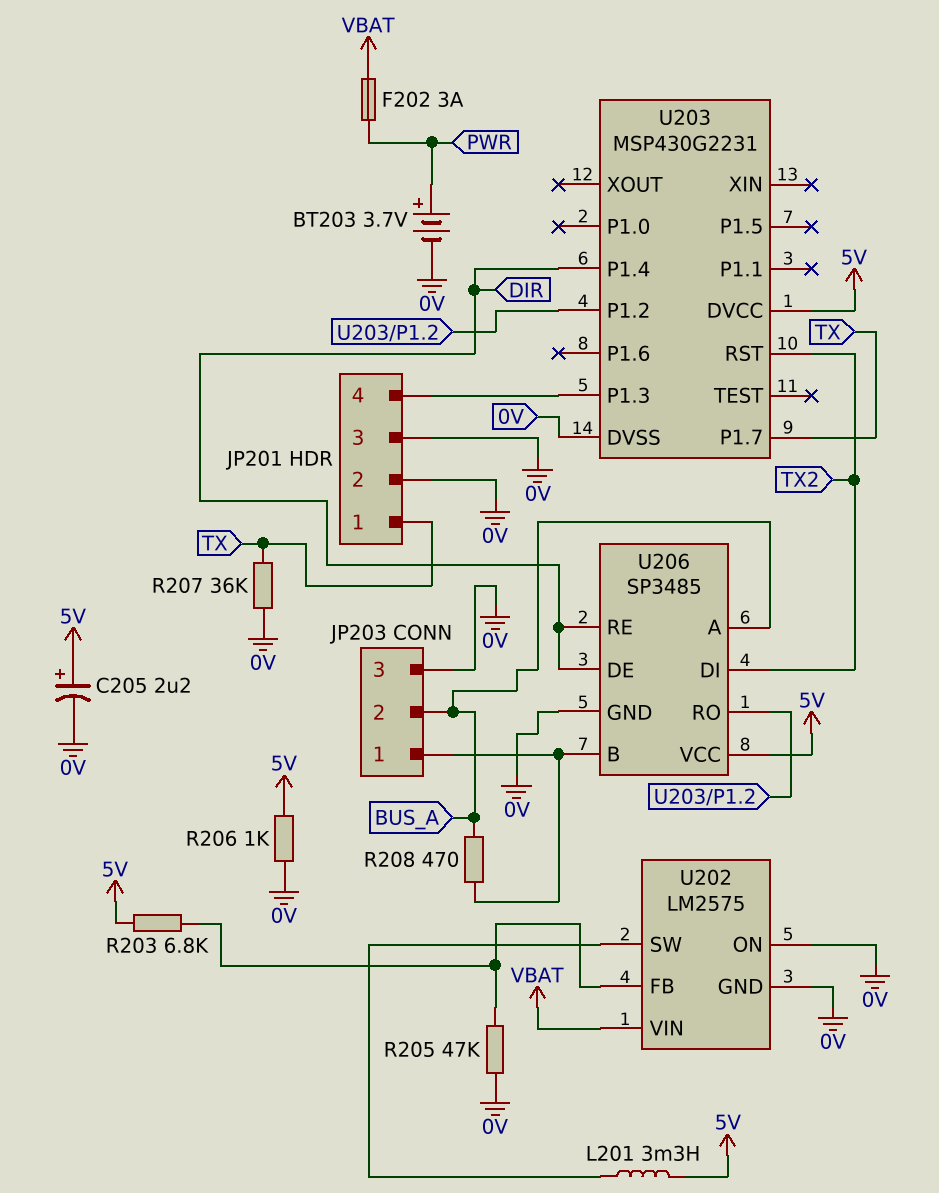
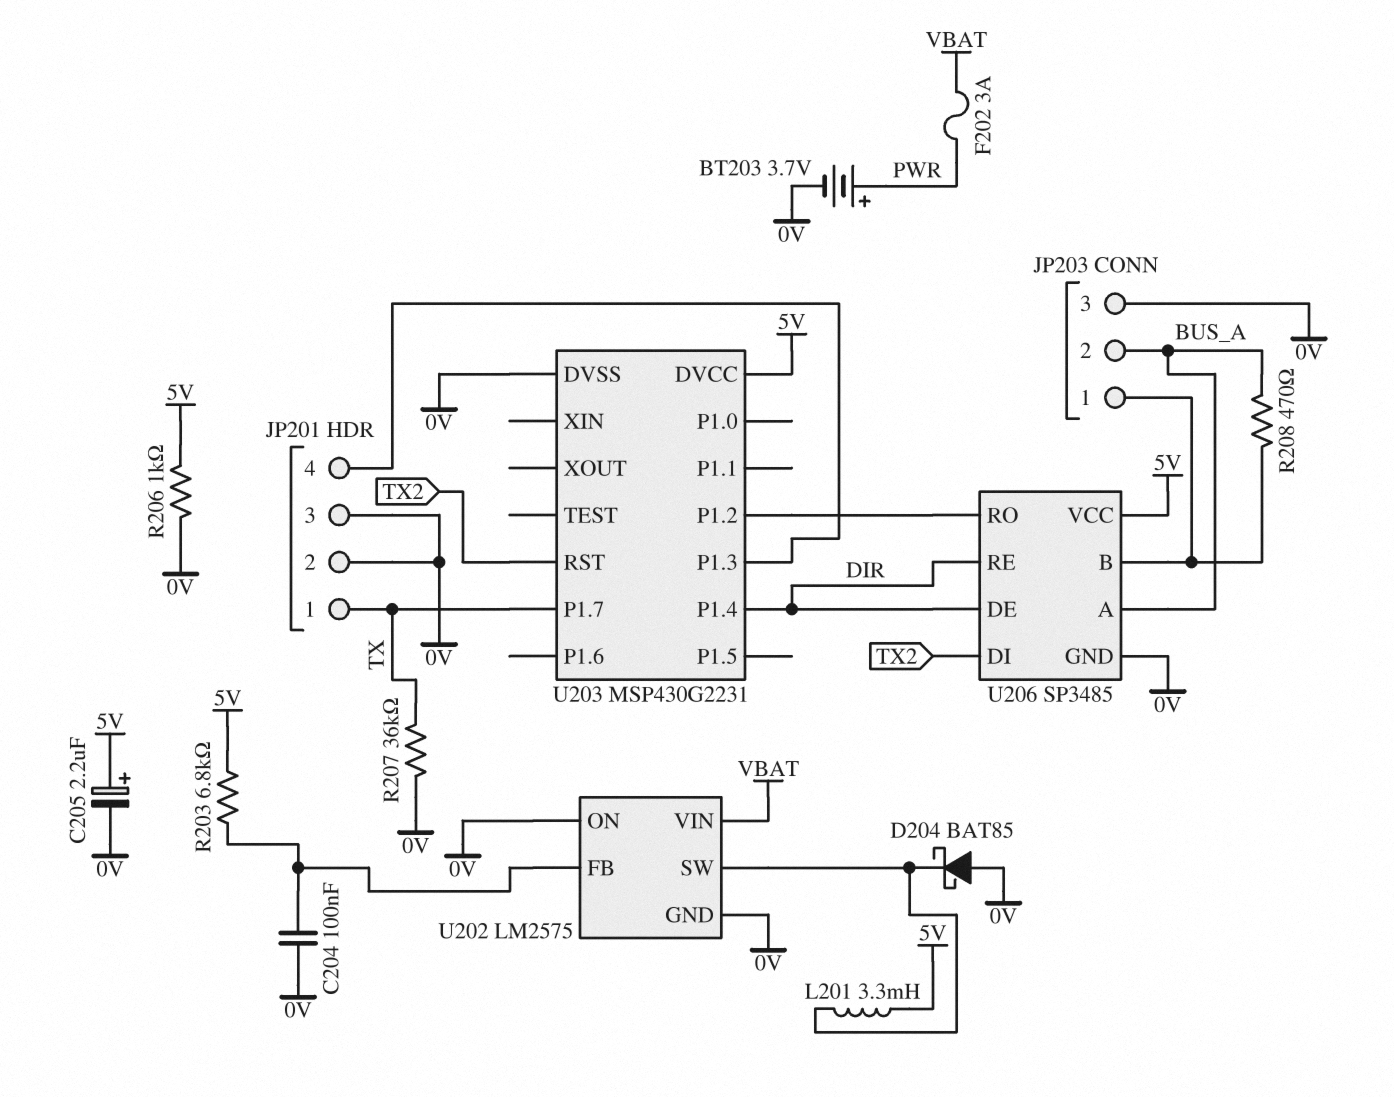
C204: none -> 100nF (0V, U202/FB)
D204: none -> schottky BAT85 (A 0V, K U202/SW)
R205: 47k (0V, U202/FB) -> none

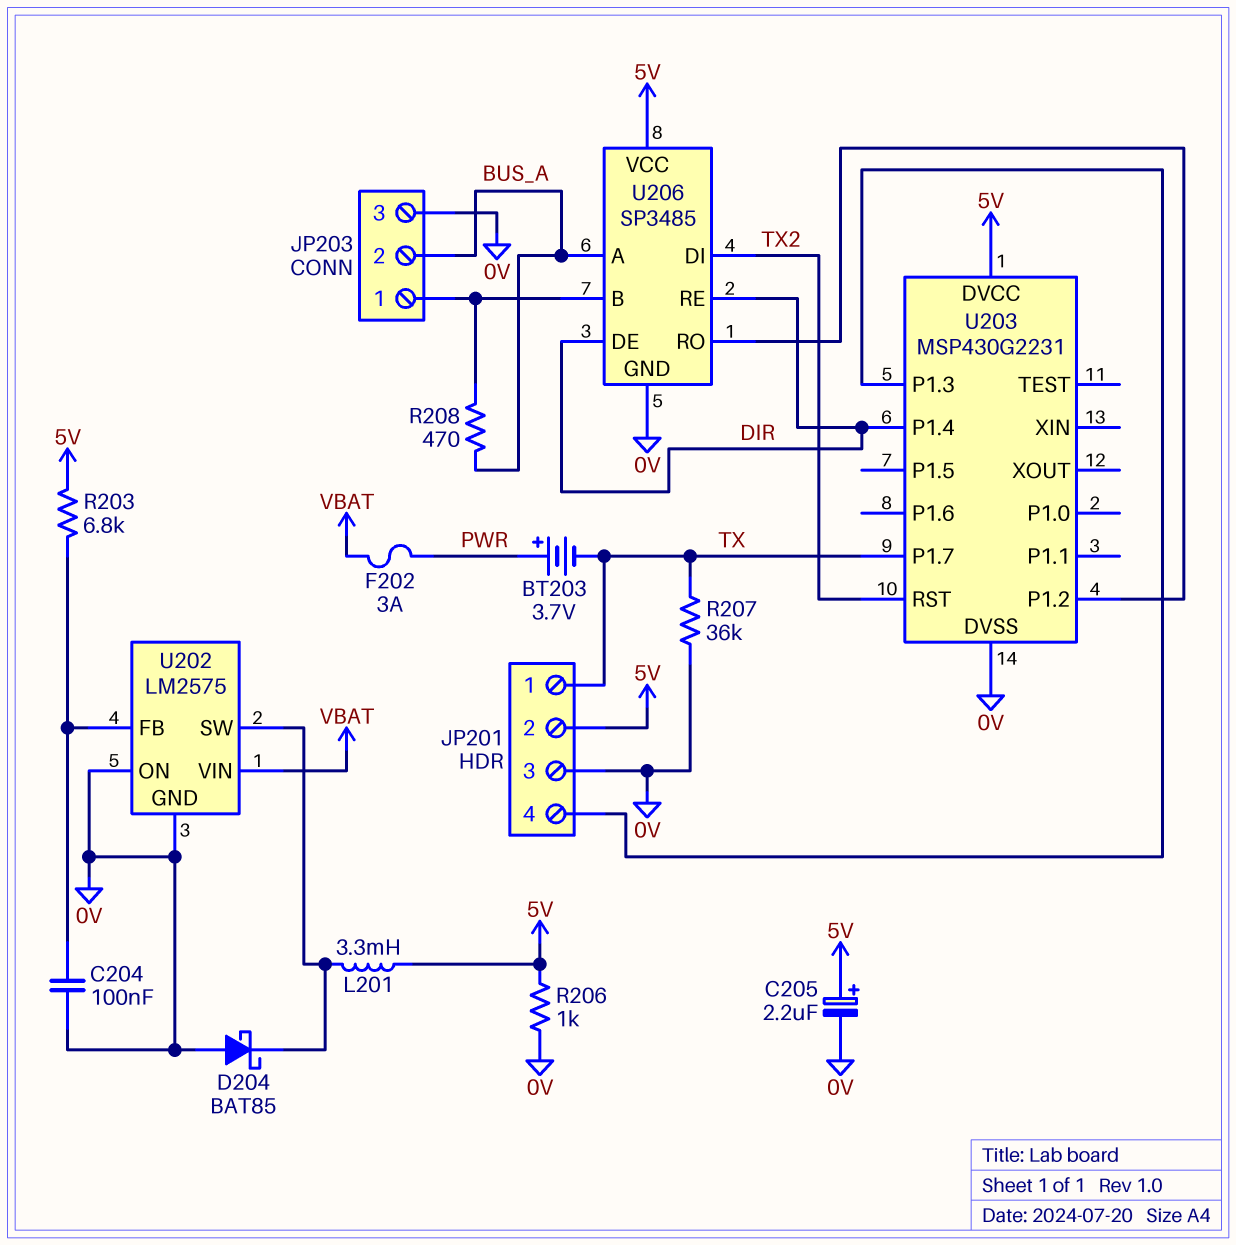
BT203: 3.7V (plus PWR, minus 0V) -> 3.7V (plus PWR, minus TX)
JP201 pin 2: 0V -> 5V

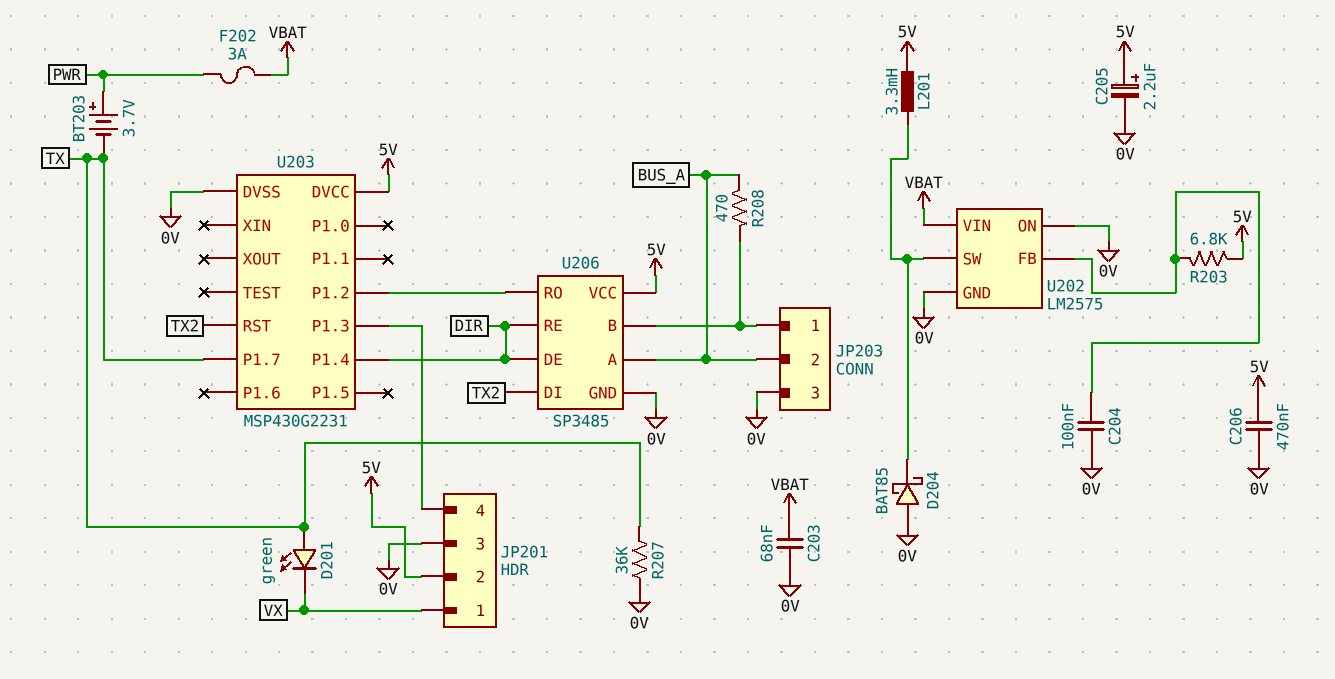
C203: none -> 68nF (0V, VBAT)
C206: none -> 470nF (0V, 5V)
D201: none -> LED green (A TX, K VX)
JP201 pin 1: TX -> VX
R206: 1k (0V, 5V) -> none

